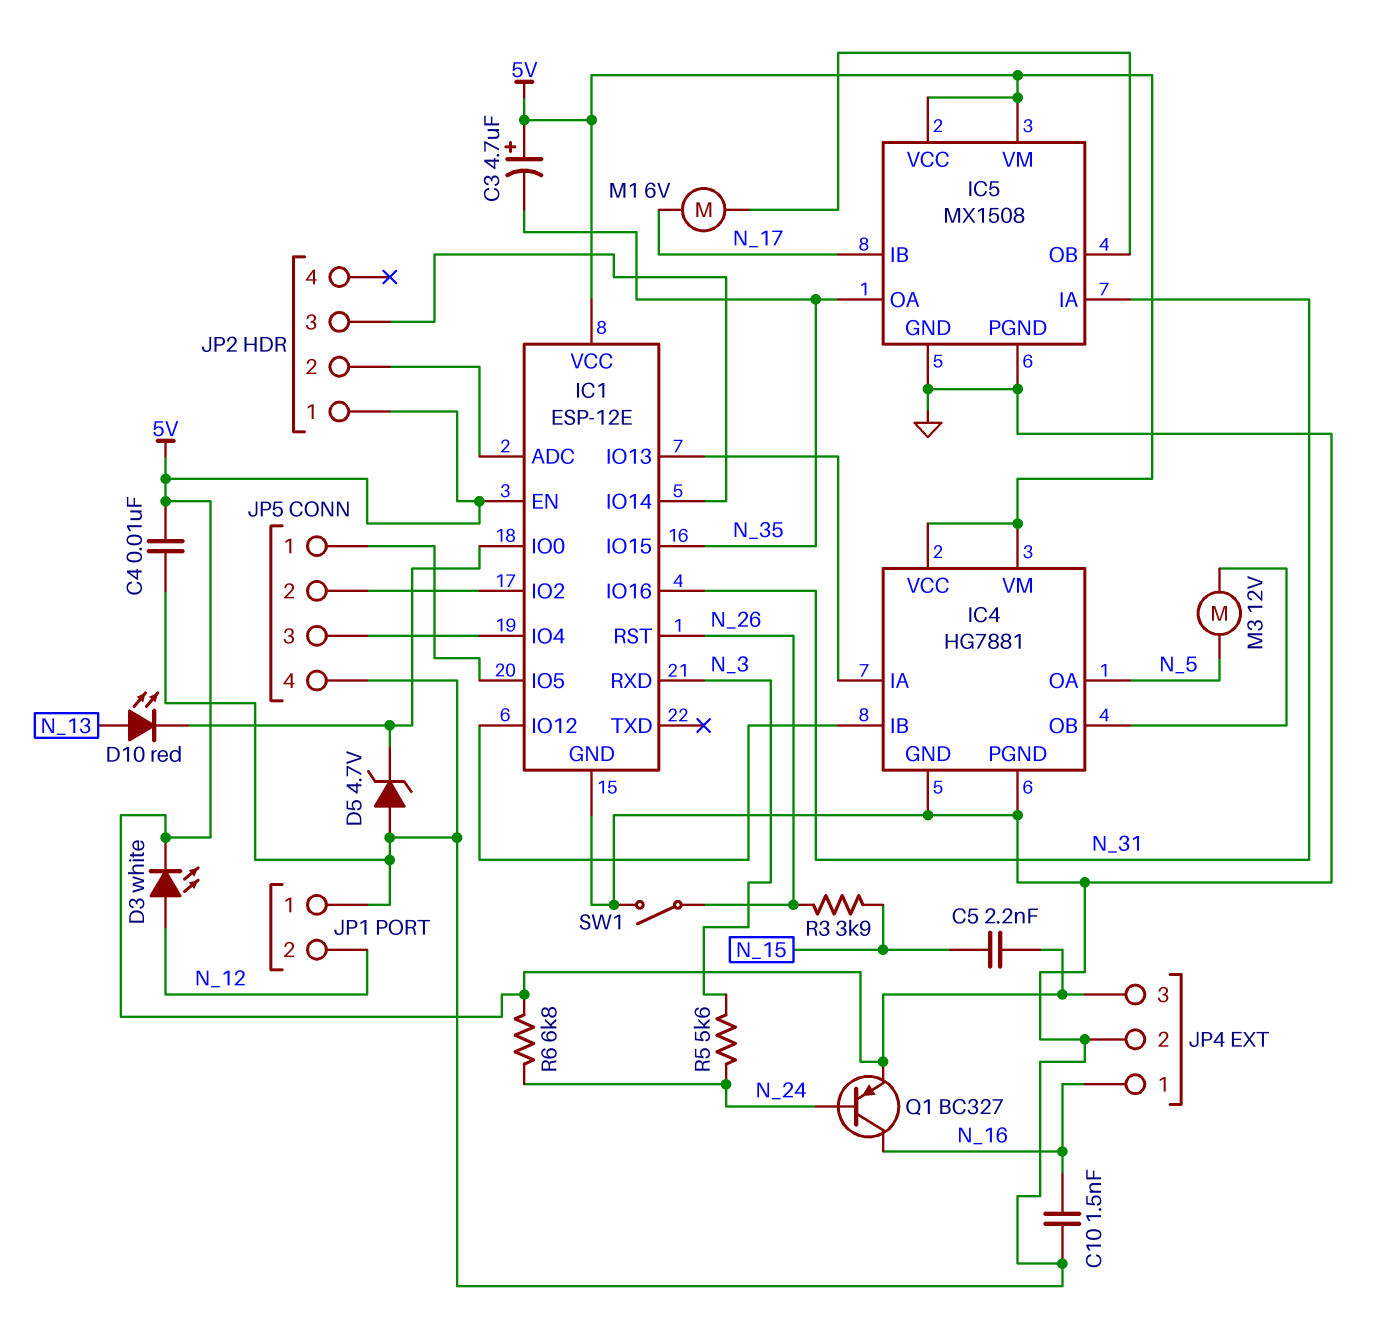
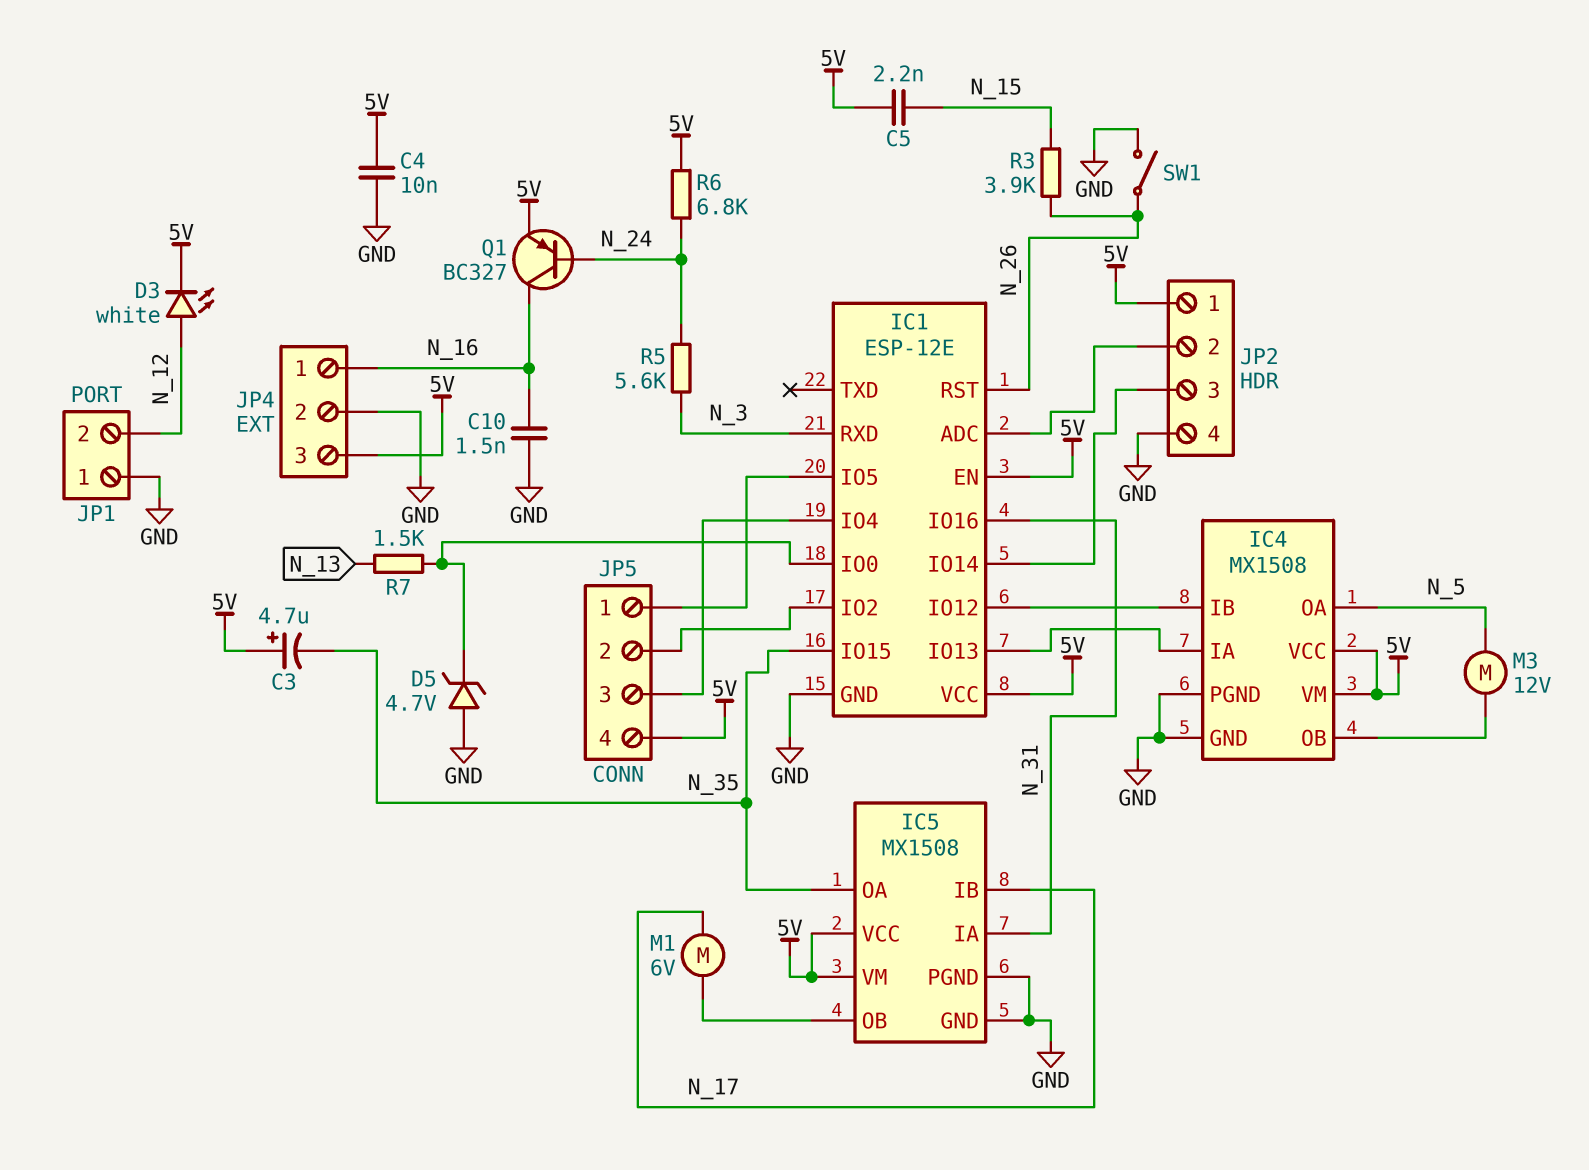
D10: LED red (A N_13, K IC1/IO0) -> none
IC4: HG7881 -> MX1508
JP2 pin 4: none -> GND
JP5 pin 4: GND -> 5V
R7: none -> 1.5k (IC1/IO0, N_13)

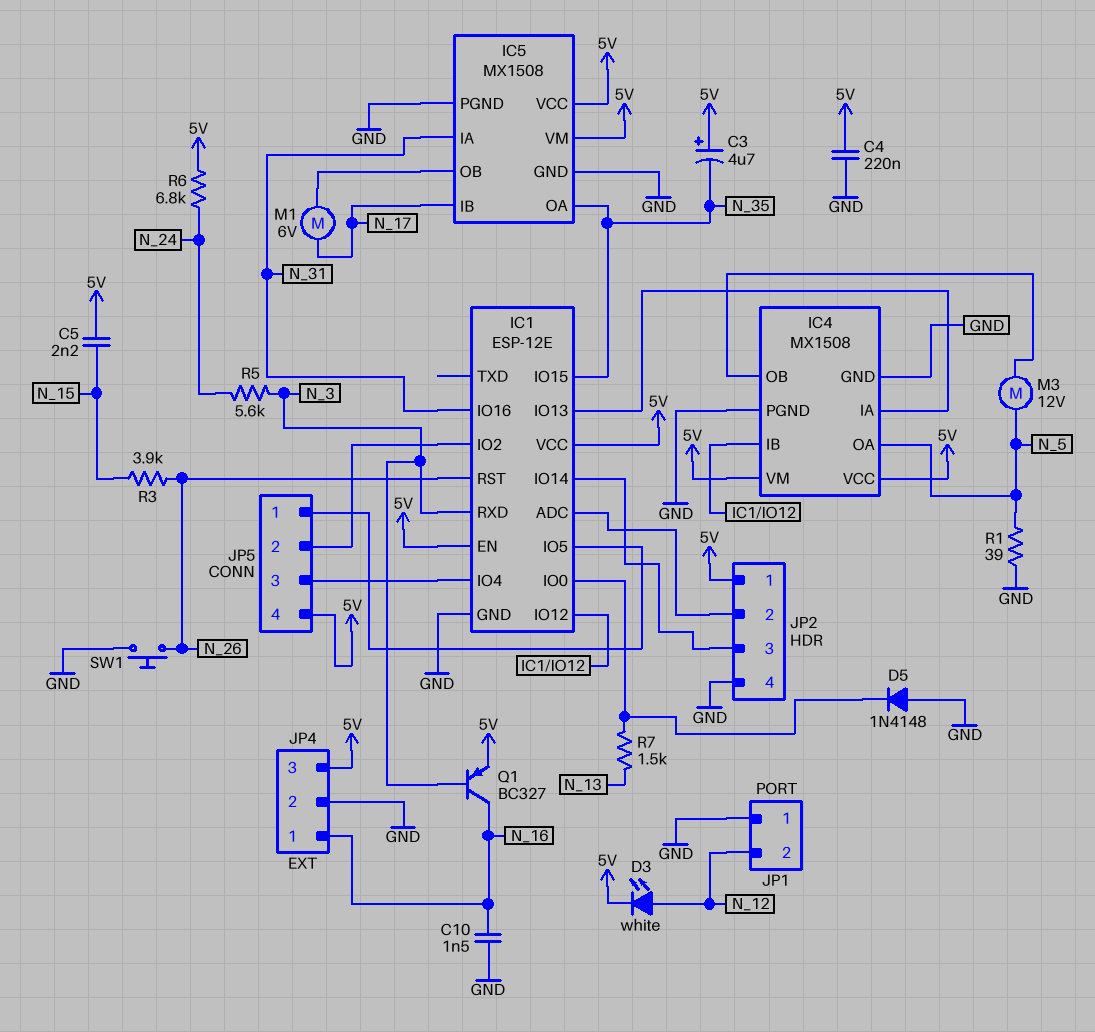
C4: 10nF (5V, GND) -> 220nF (5V, GND)
D5: zener 4.7V (A GND, K IC1/IO0) -> diode 1N4148 (A GND, K IC1/IO0)
Q1: PNP BC327 (B N_24, C N_16, E 5V) -> PNP BC327 (B N_3, C N_16, E 5V)
R1: none -> 39 (GND, N_5)
SW1: switch (GND, N_26) -> button (GND, N_26)

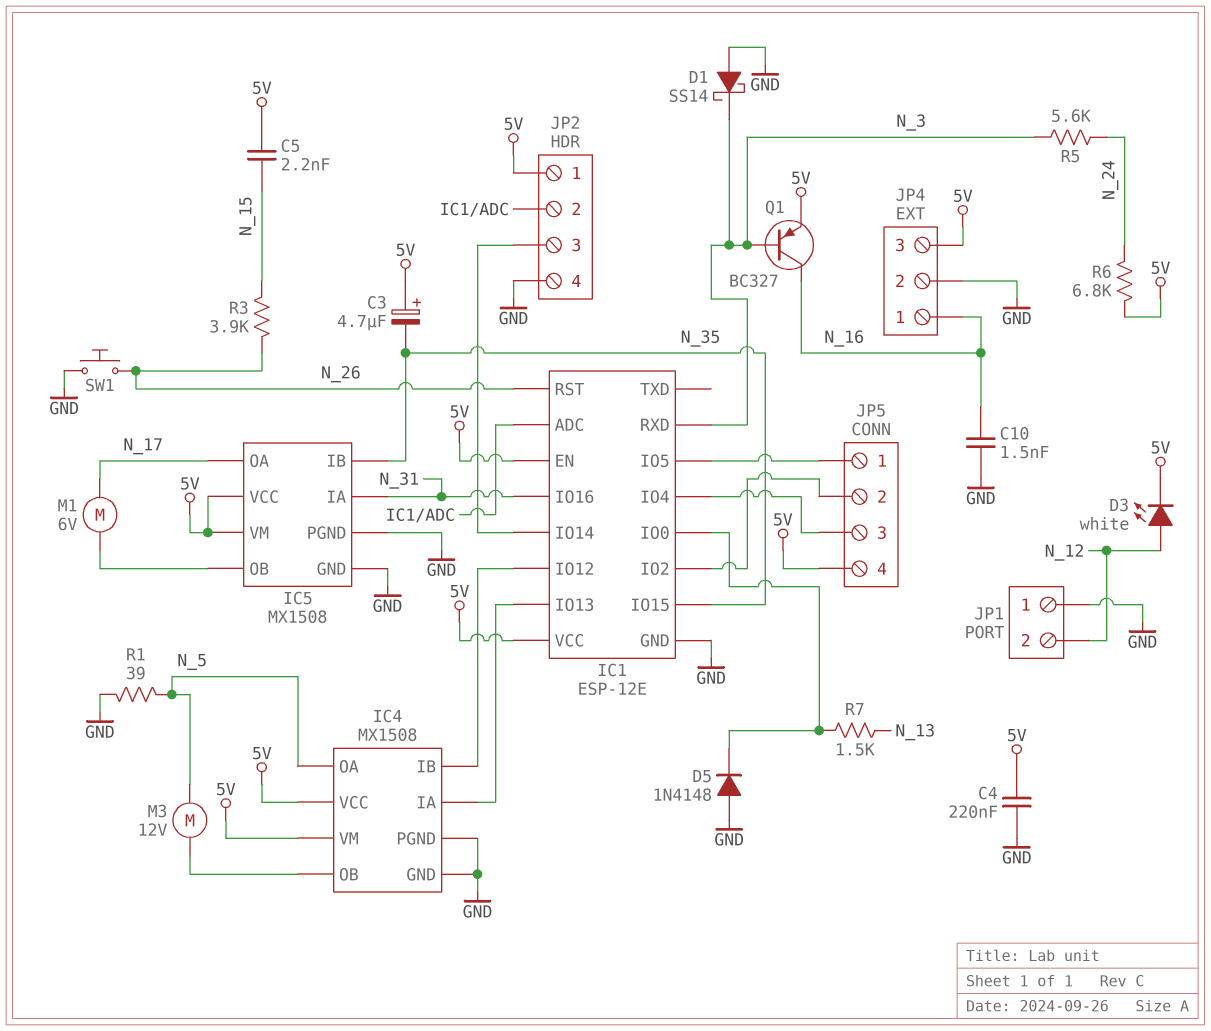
D1: none -> schottky SS14 (A GND, K N_3)
IC5 pin IB: N_17 -> N_35
IC5 pin OA: N_35 -> N_17

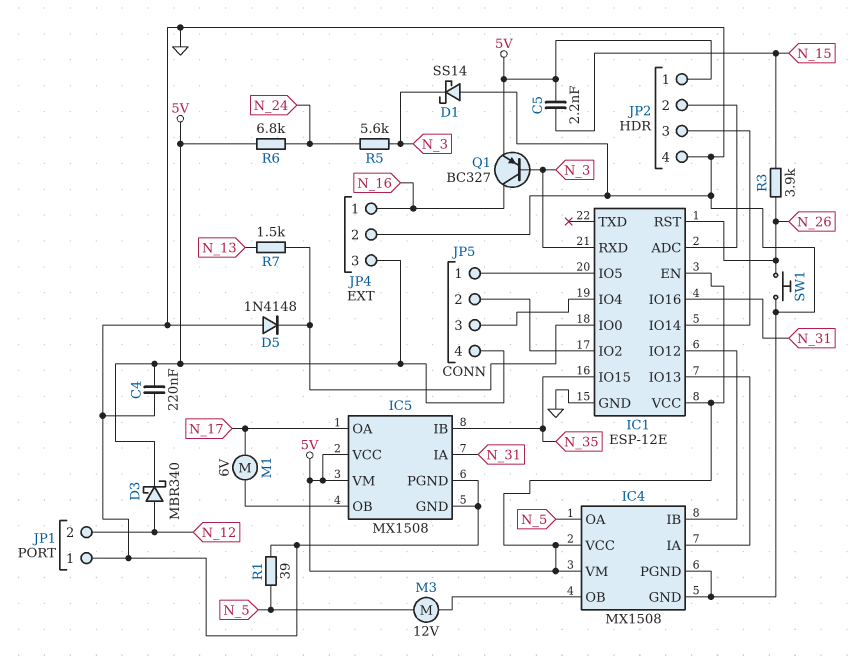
C3: 4.7uF (plus 5V, minus N_35) -> none
C10: 1.5nF (GND, N_16) -> none
D3: LED white (A N_12, K 5V) -> schottky MBR340 (A N_12, K 5V)

